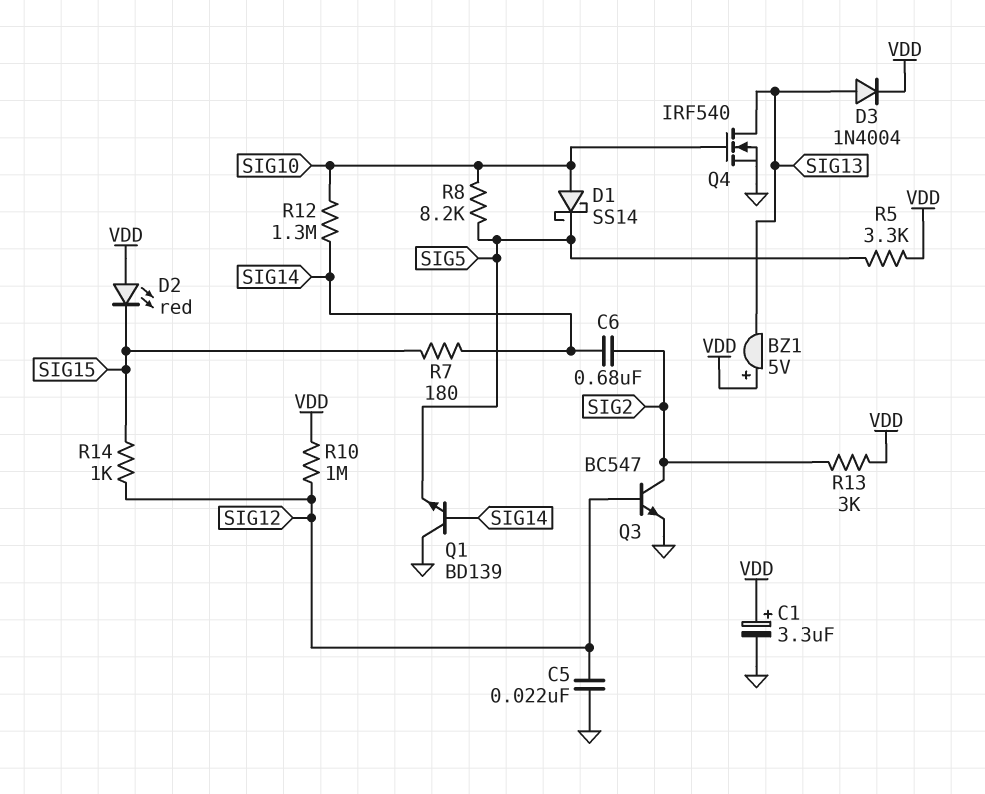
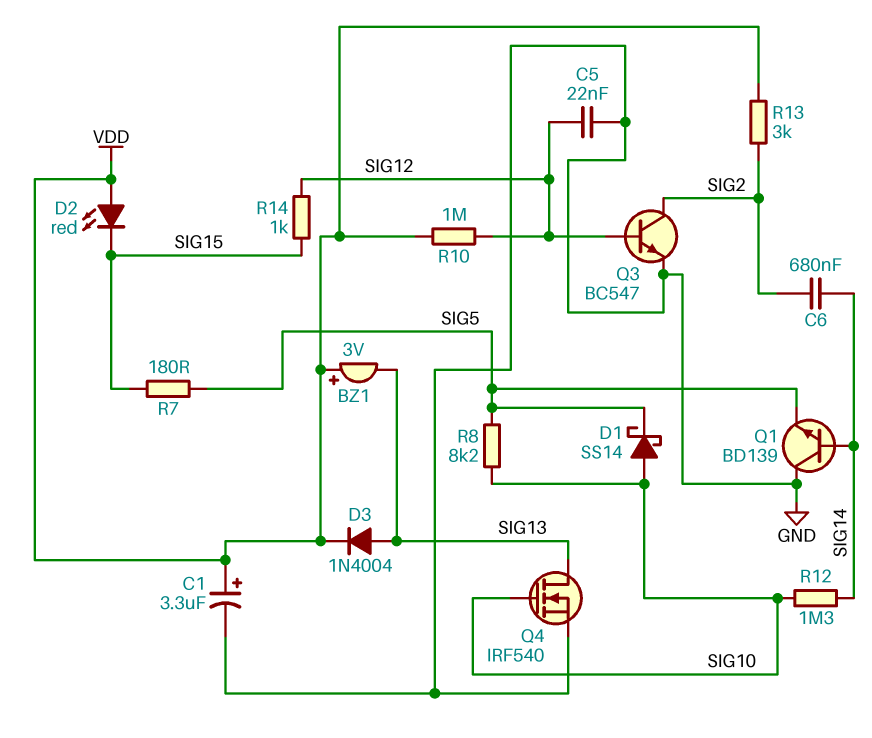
BZ1: buzzer 5V (plus VDD, minus SIG13) -> buzzer 3V (plus VDD, minus SIG13)
R5: 3.3k (SIG5, VDD) -> none
R7: 180 (SIG14, SIG15) -> 180 (SIG5, SIG15)

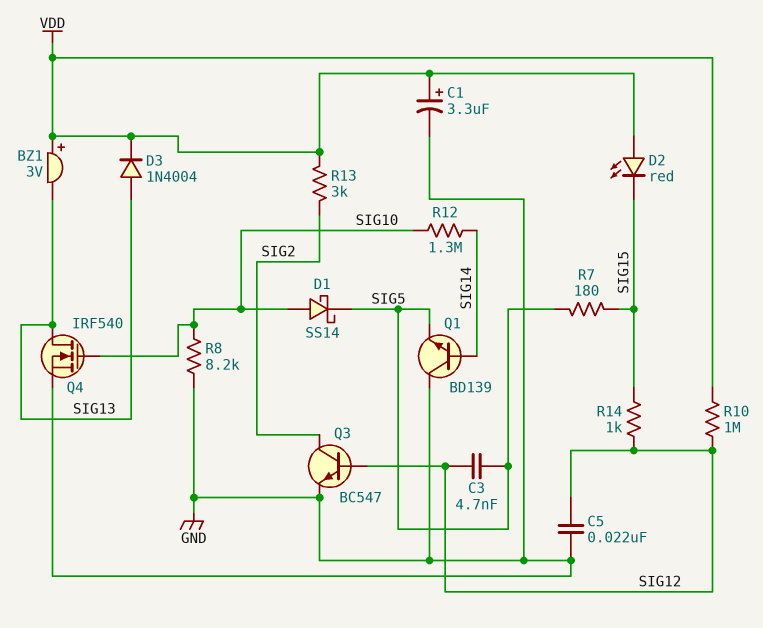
C3: none -> 4.7nF (SIG5, SIG12)
C6: 680nF (SIG2, SIG14) -> none
R8: 8.2k (SIG5, SIG10) -> 8.2k (GND, SIG10)

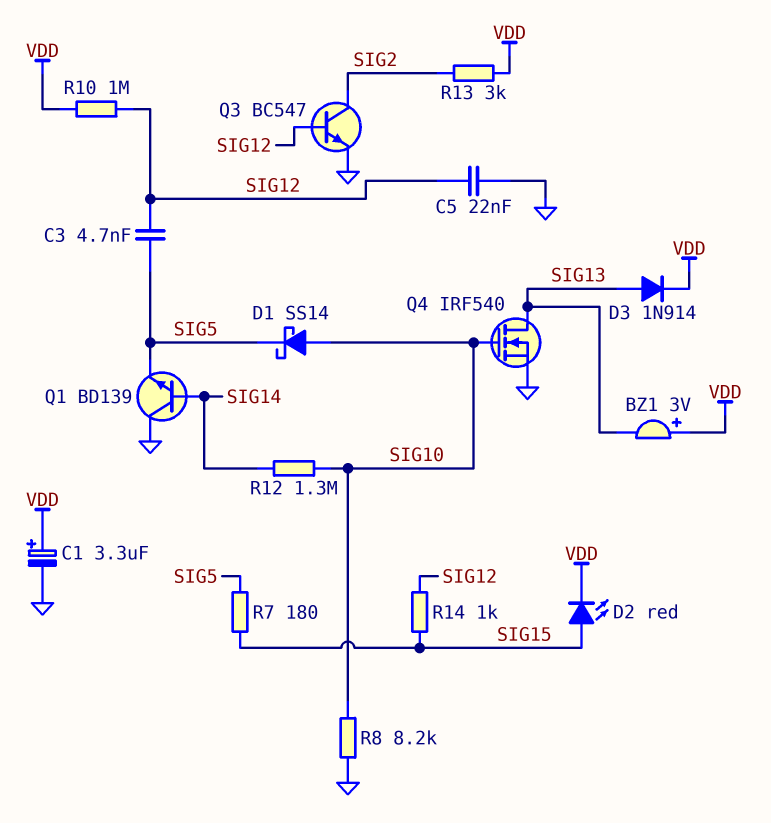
D2: LED red (A VDD, K SIG15) -> LED red (A SIG15, K VDD)
D3: diode 1N4004 (A SIG13, K VDD) -> diode 1N914 (A SIG13, K VDD)

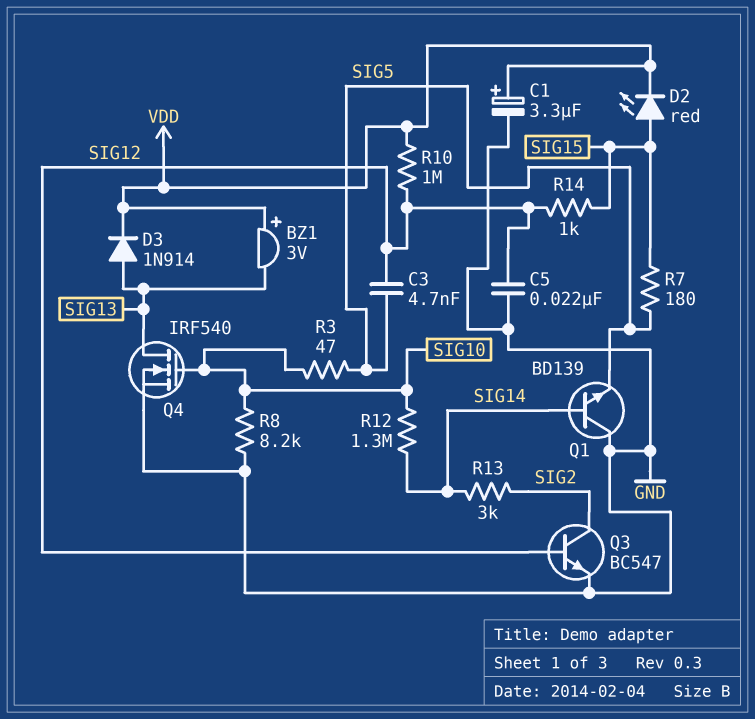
D1: schottky SS14 (A SIG10, K SIG5) -> none
R3: none -> 47 (SIG5, SIG10)
R13: 3k (SIG2, VDD) -> 3k (SIG2, SIG14)

